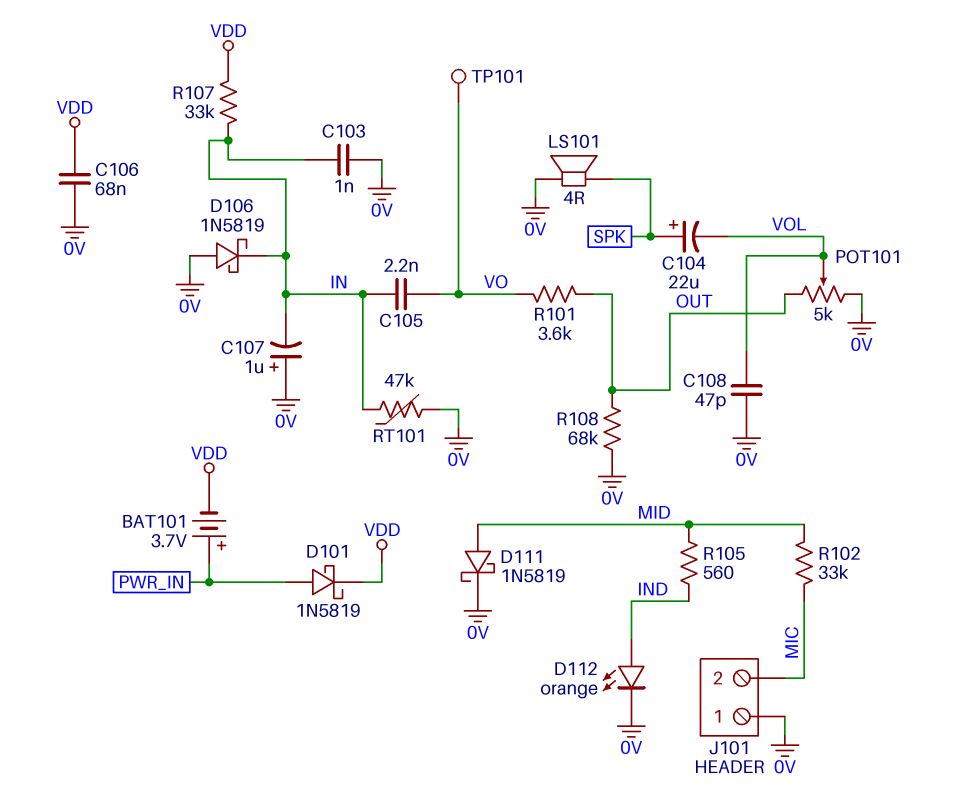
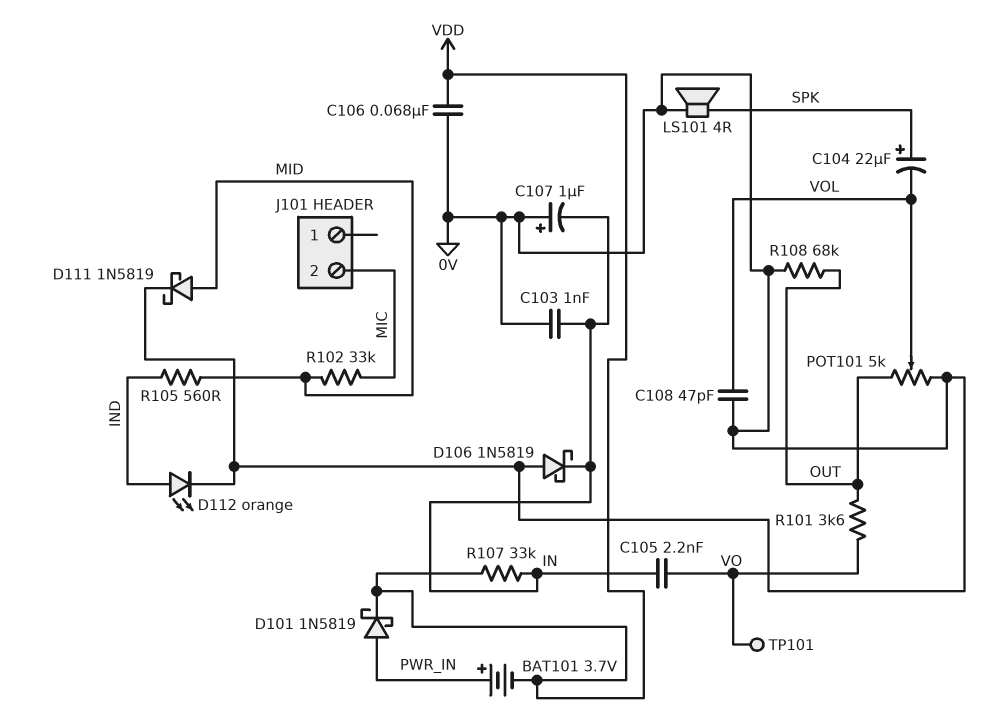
J101 pin 1: 0V -> none
RT101: 47k (0V, IN) -> none

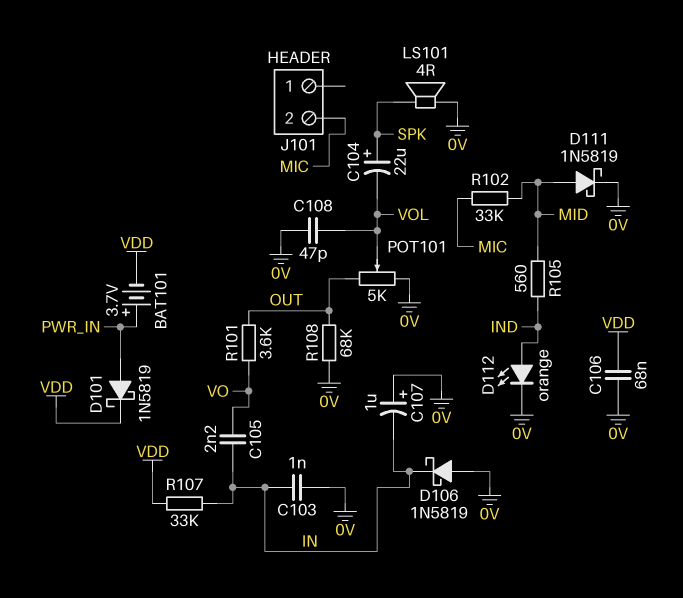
TP101: test point (VO) -> none

